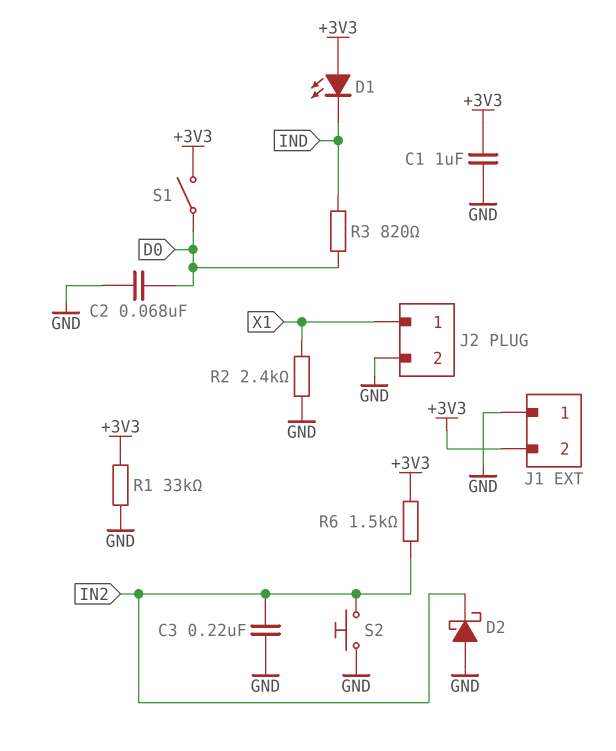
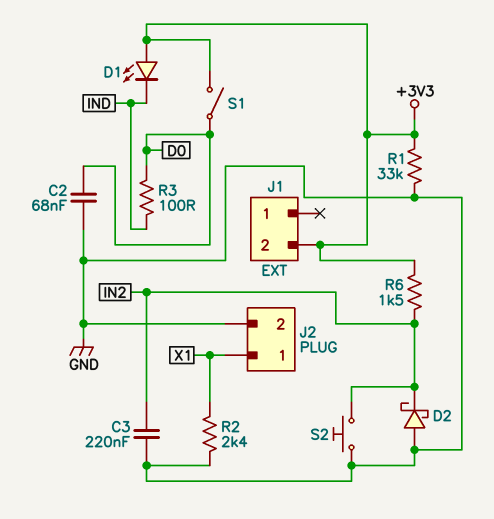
C1: 1uF (+3V3, GND) -> none
J1 pin 1: GND -> none
R3: 820 (D0, IND) -> 100 (D0, IND)

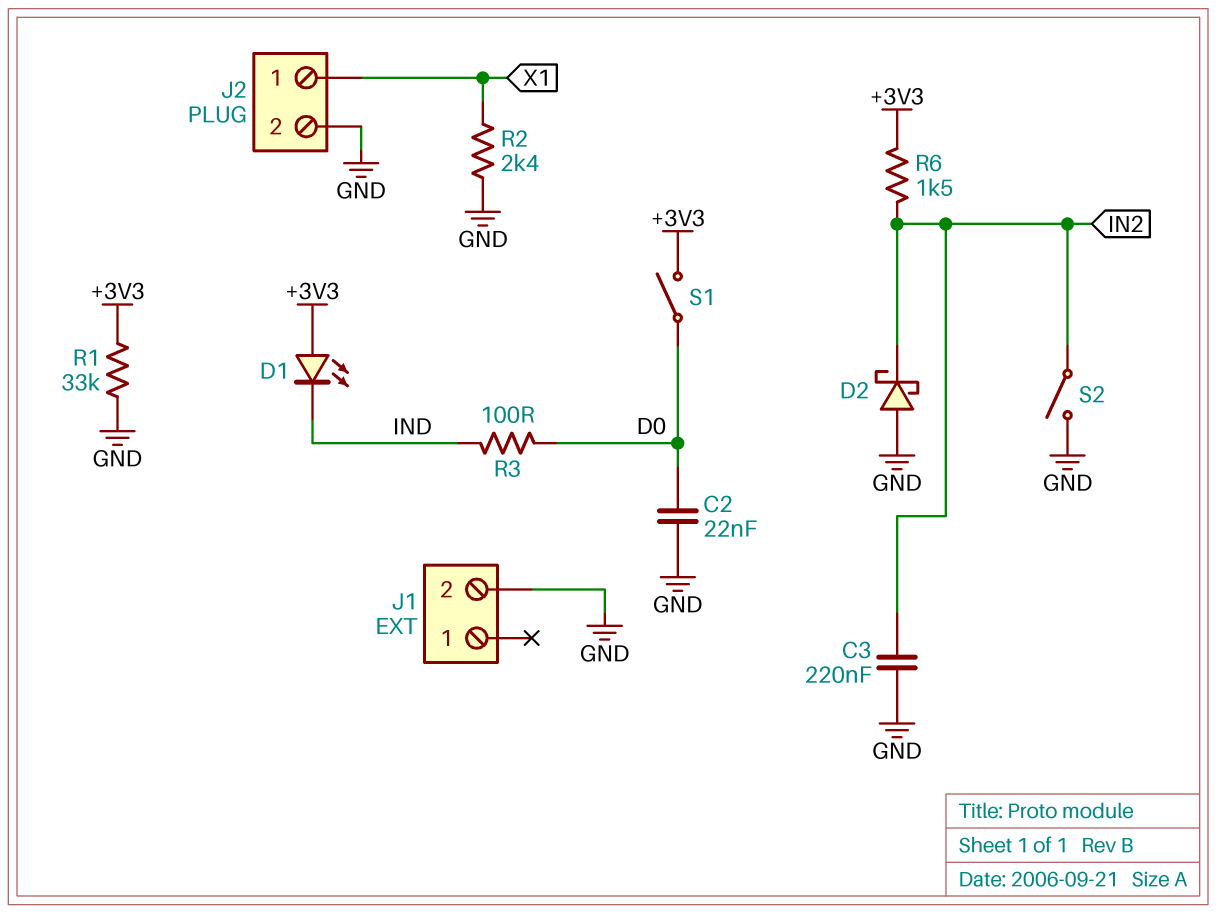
C2: 68nF (D0, GND) -> 22nF (D0, GND)
J1 pin 2: +3V3 -> GND
S2: button (GND, IN2) -> switch (GND, IN2)

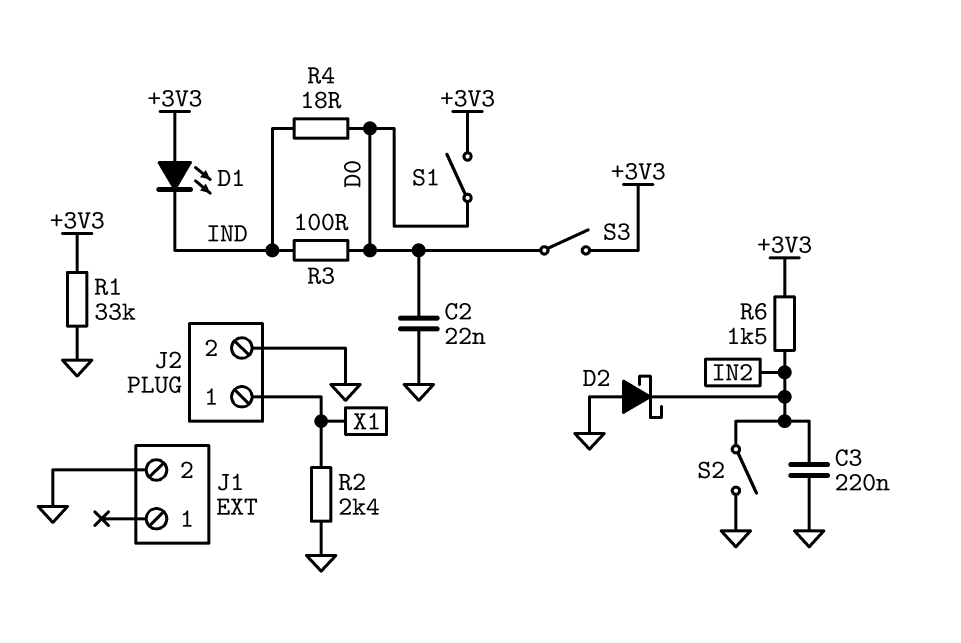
R4: none -> 18 (D0, IND)
S3: none -> switch (+3V3, D0)

